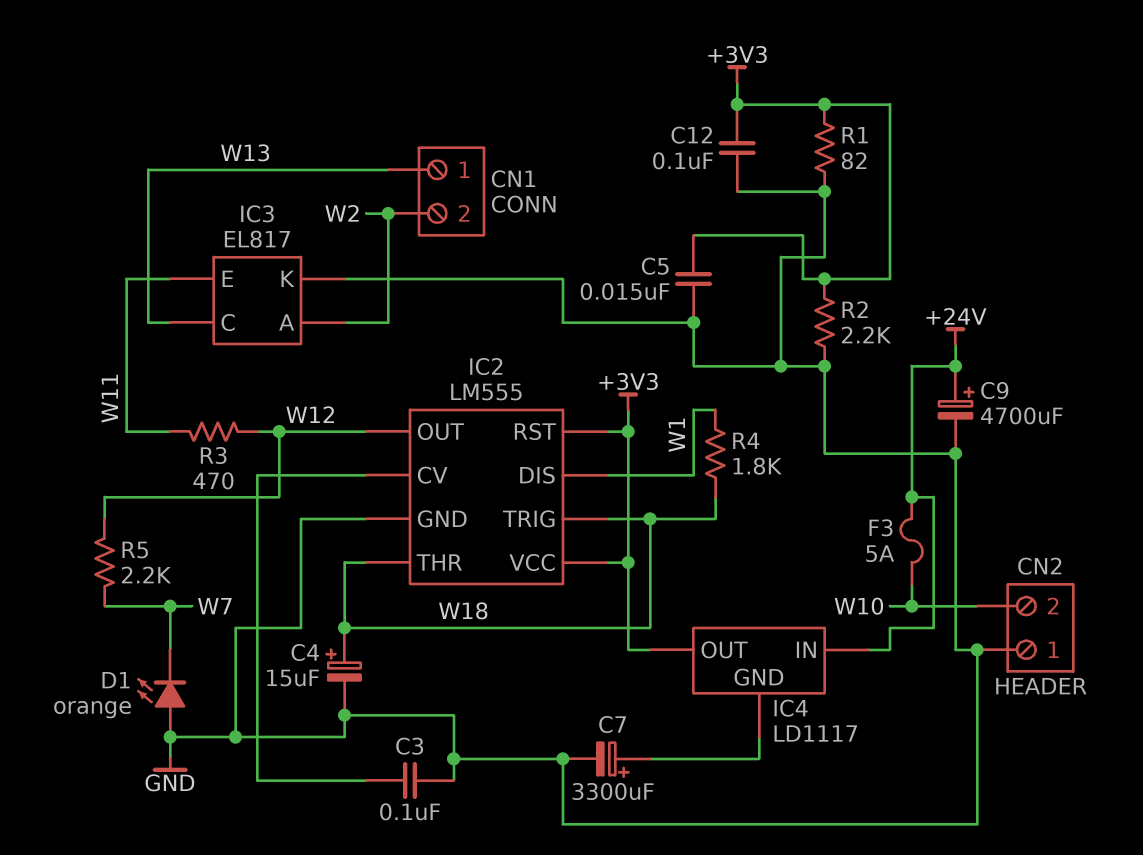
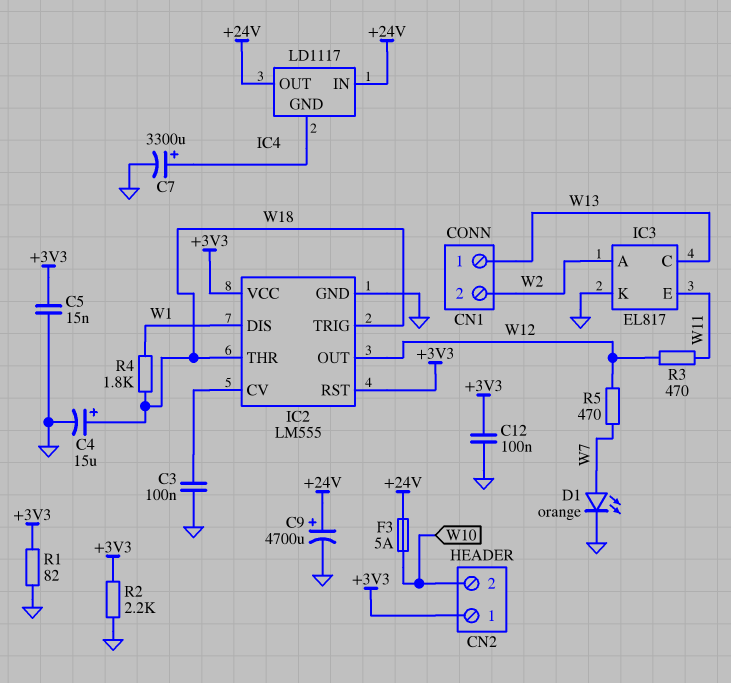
CN2 pin 1: GND -> +3V3
D1: LED orange (A GND, K W7) -> LED orange (A W7, K GND)
IC4 pin OUT: +3V3 -> +24V
R5: 2.2k (W7, W12) -> 470 (W7, W12)

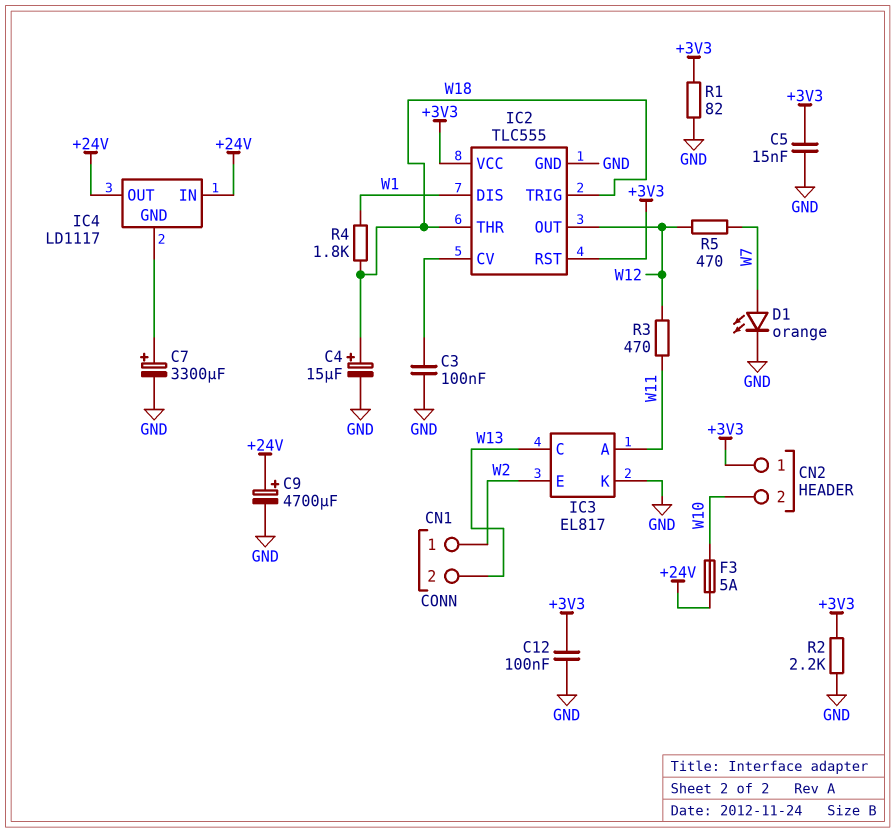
CN1 pin 1: W13 -> W2
CN1 pin 2: W2 -> W13
IC2: LM555 -> TLC555
IC3 pin A: W2 -> W11
IC3 pin E: W11 -> W2

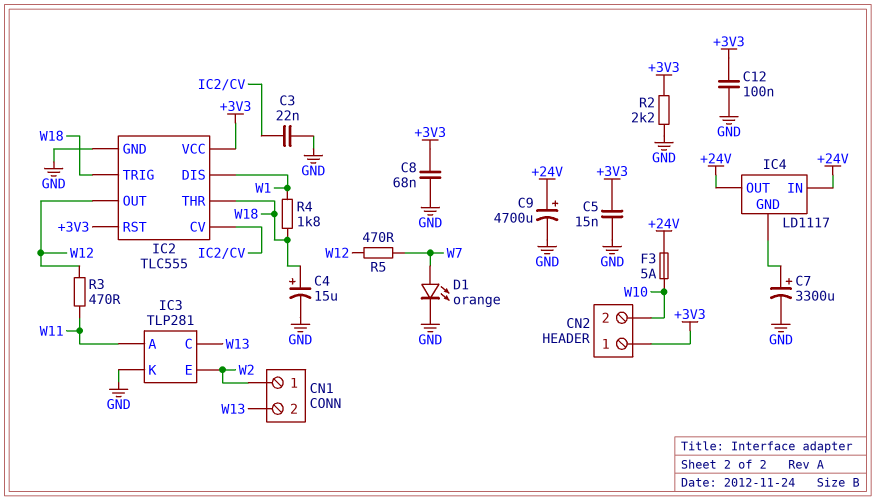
C3: 100nF (GND, IC2/CV) -> 22nF (GND, IC2/CV)
C8: none -> 68nF (+3V3, GND)
IC3: EL817 -> TLP281
R1: 82 (+3V3, GND) -> none

